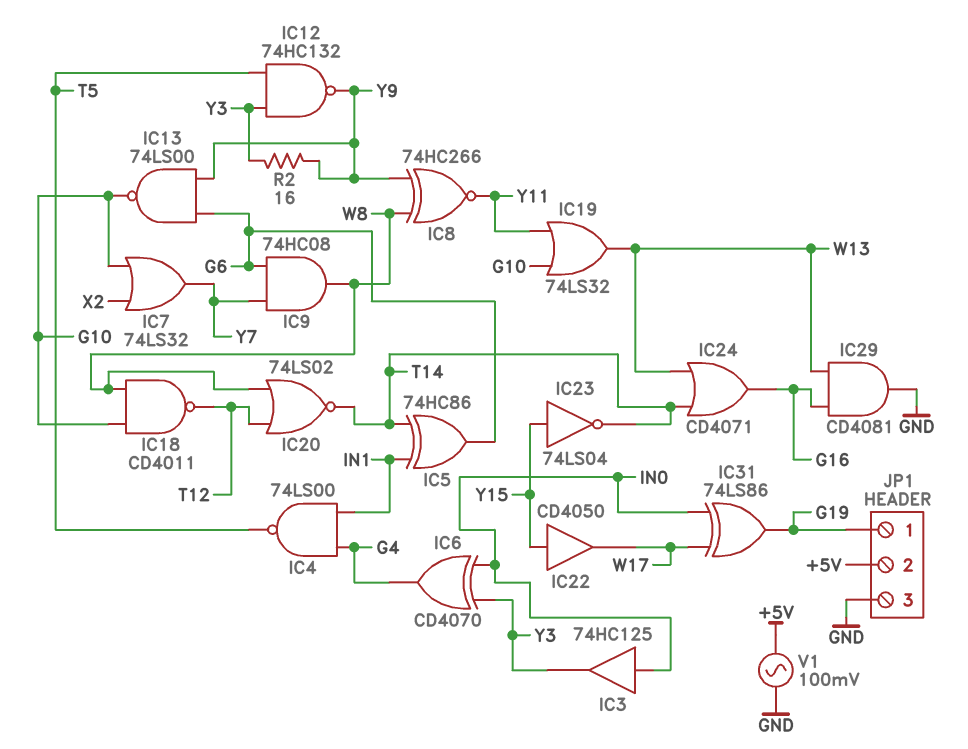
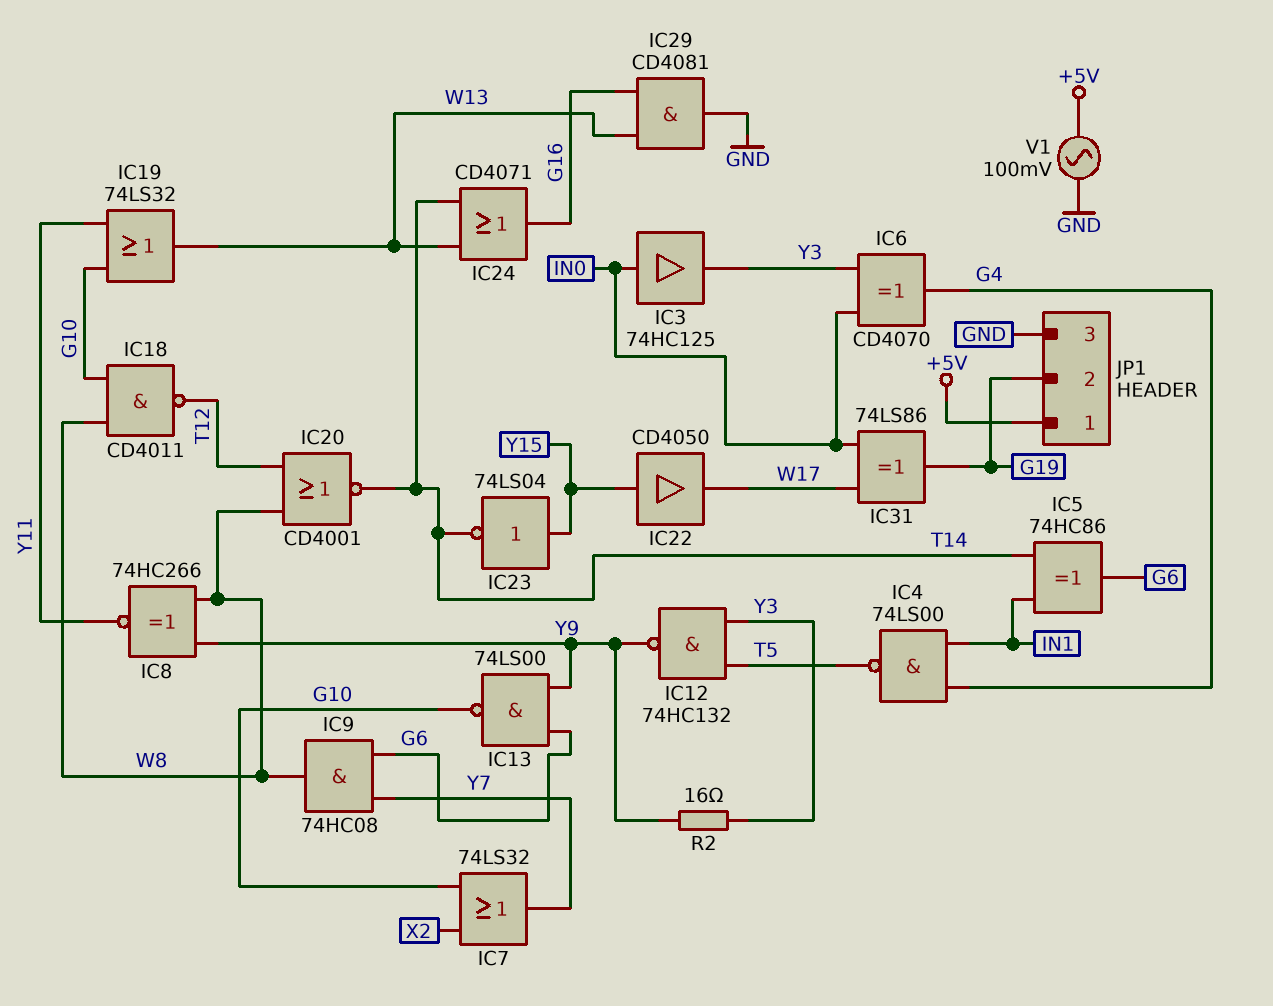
IC20: NOR 74LS02 (in T12, in W8, out T14) -> NOR CD4001 (in T12, in W8, out T14)
JP1 pin 1: G19 -> +5V
JP1 pin 2: +5V -> G19

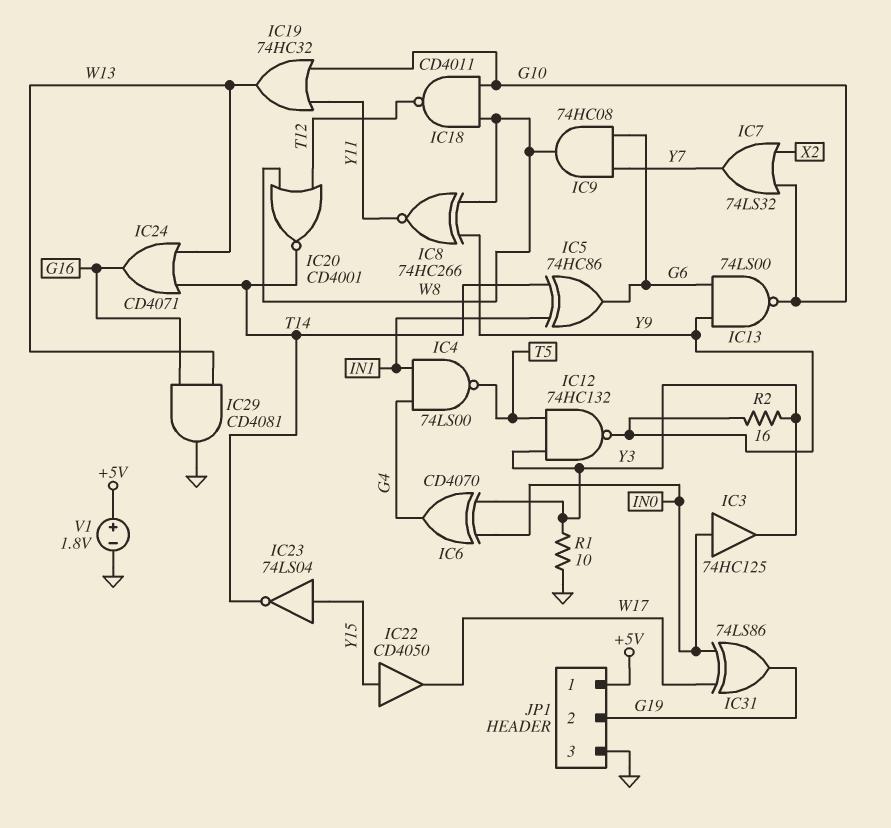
IC19: OR 74LS32 (in G10, in Y11, out W13) -> OR 74HC32 (in G10, in Y11, out W13)
R1: none -> 10 (GND, Y3)
V1: AC 100mV (+5V, GND) -> 1.8V (plus +5V, minus GND)

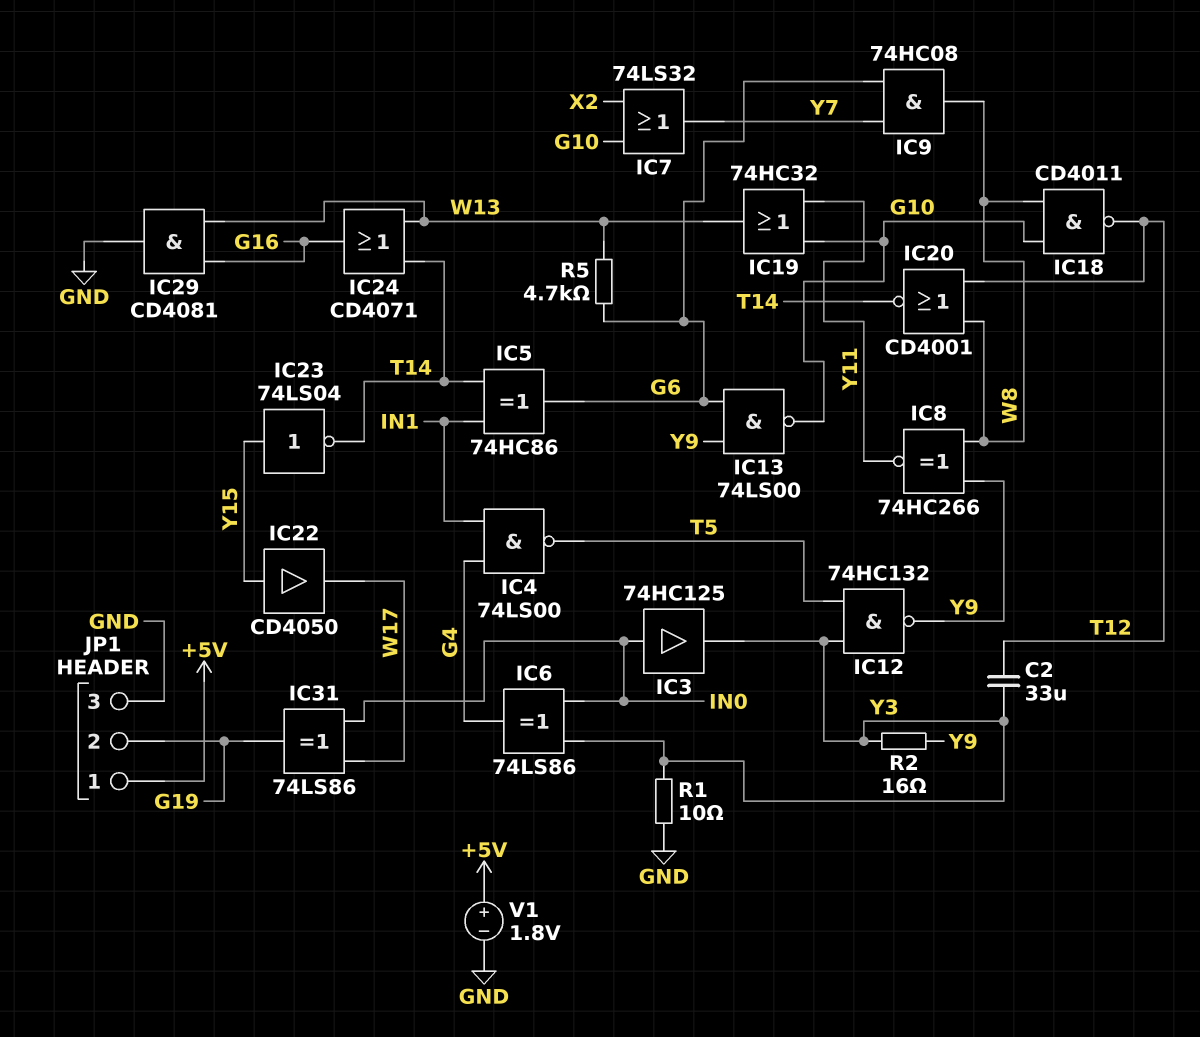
C2: none -> 33uF (T12, Y3)
IC6: XOR CD4070 (in IN0, in Y3, out G4) -> XOR 74LS86 (in IN0, in Y3, out G4)
R5: none -> 4.7k (G6, W13)

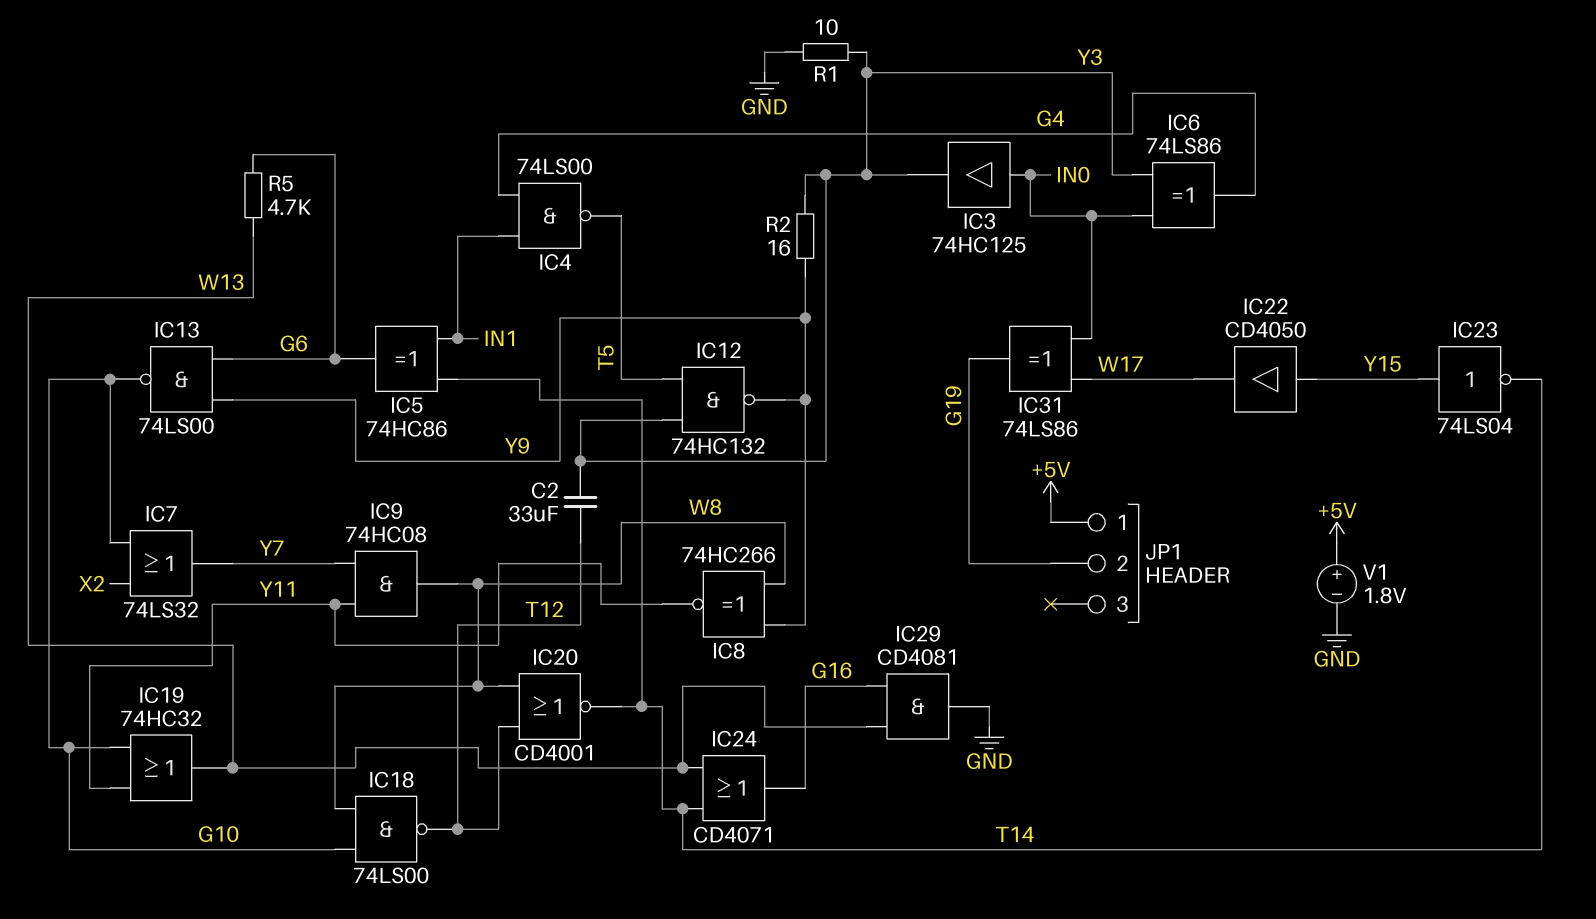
IC9: AND 74HC08 (in G6, in Y7, out W8) -> AND 74HC08 (in Y7, in Y11, out W8)
IC18: NAND CD4011 (in G10, in W8, out T12) -> NAND 74LS00 (in G10, in W8, out T12)
JP1 pin 3: GND -> none

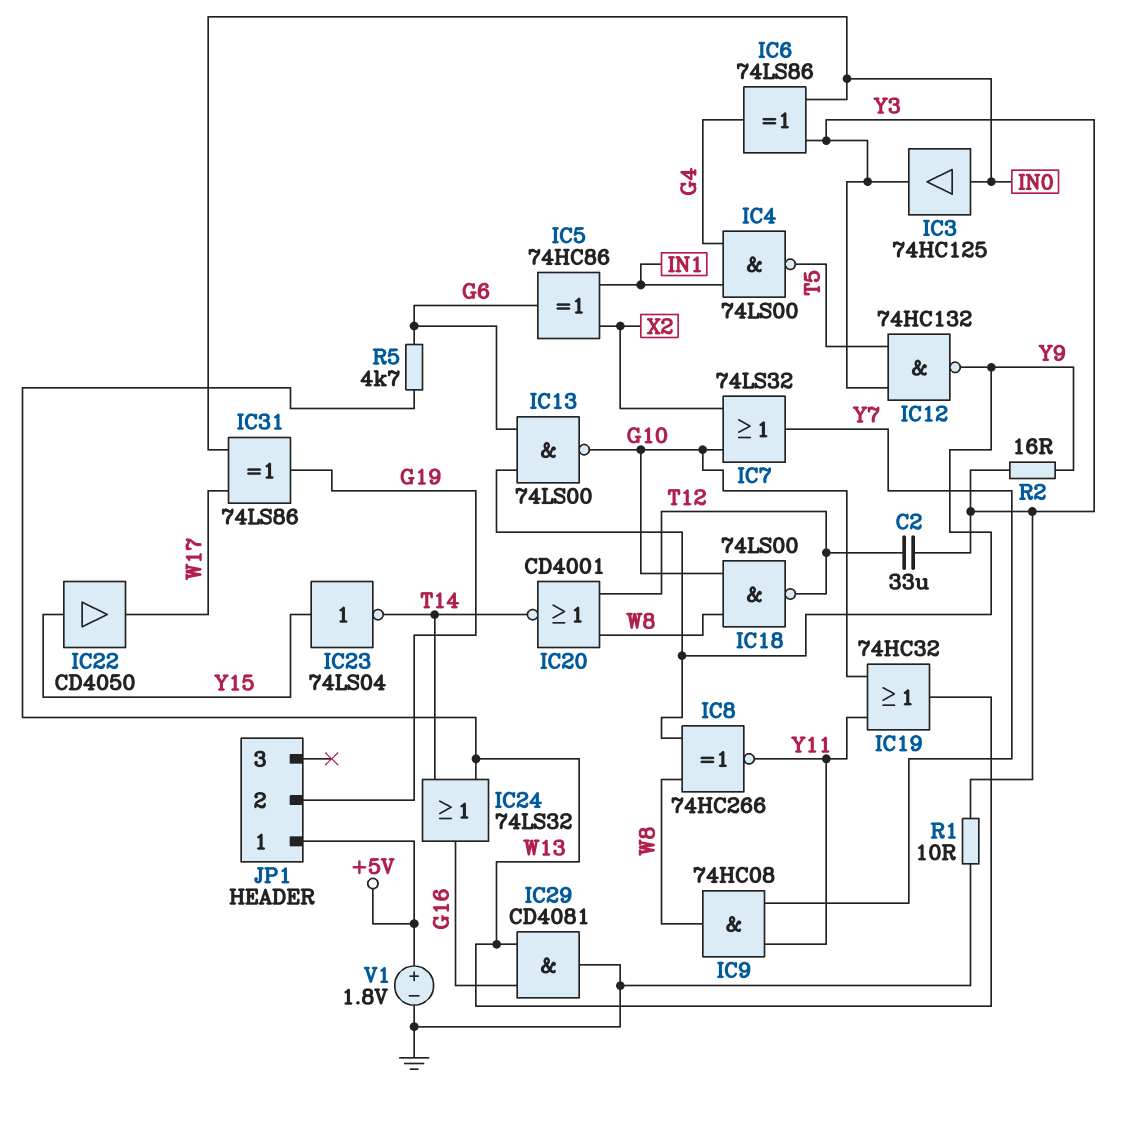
IC5: XOR 74HC86 (in IN1, in T14, out G6) -> XOR 74HC86 (in IN1, in X2, out G6)
IC24: OR CD4071 (in T14, in W13, out G16) -> OR 74LS32 (in T14, in W13, out G16)

